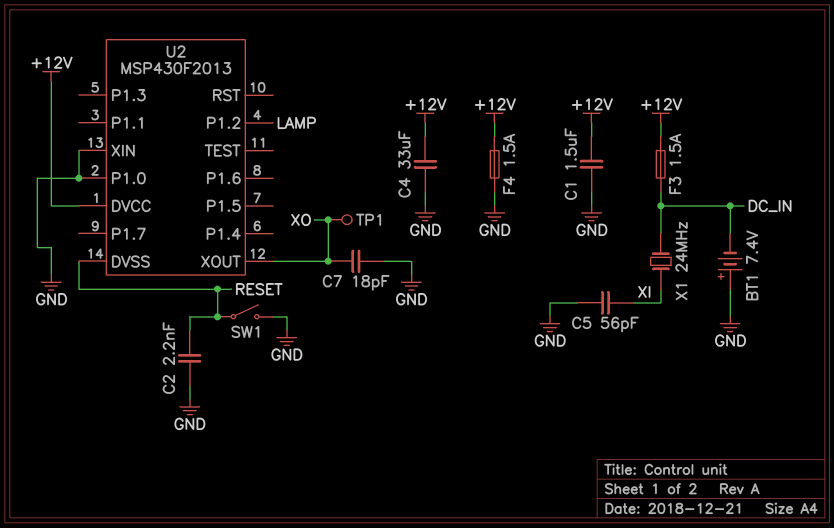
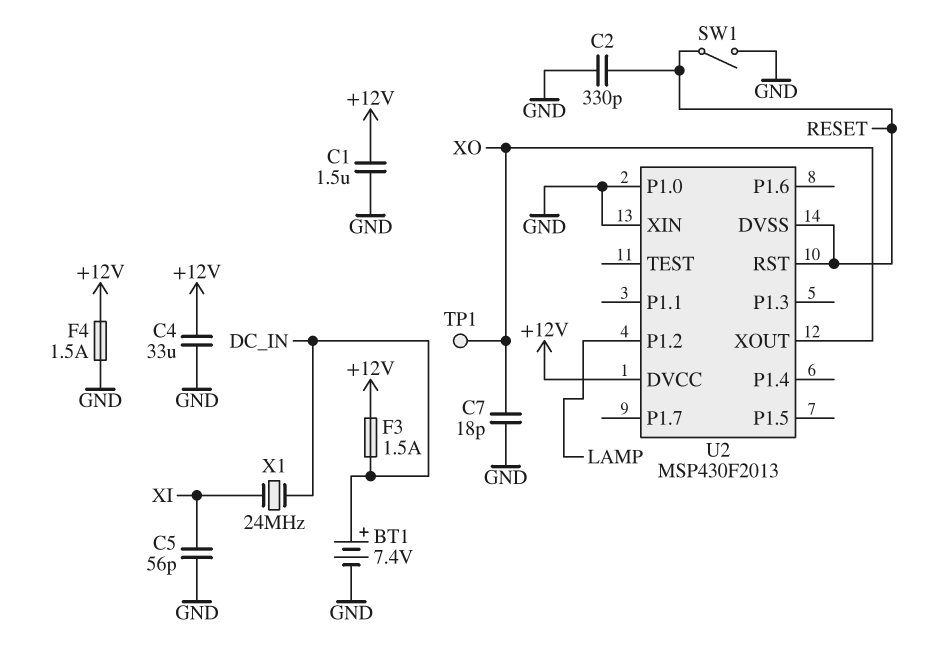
BT1: 7.4V (plus GND, minus DC_IN) -> 7.4V (plus DC_IN, minus GND)
C2: 2.2nF (GND, RESET) -> 330pF (GND, RESET)
U2 pin RST: none -> RESET

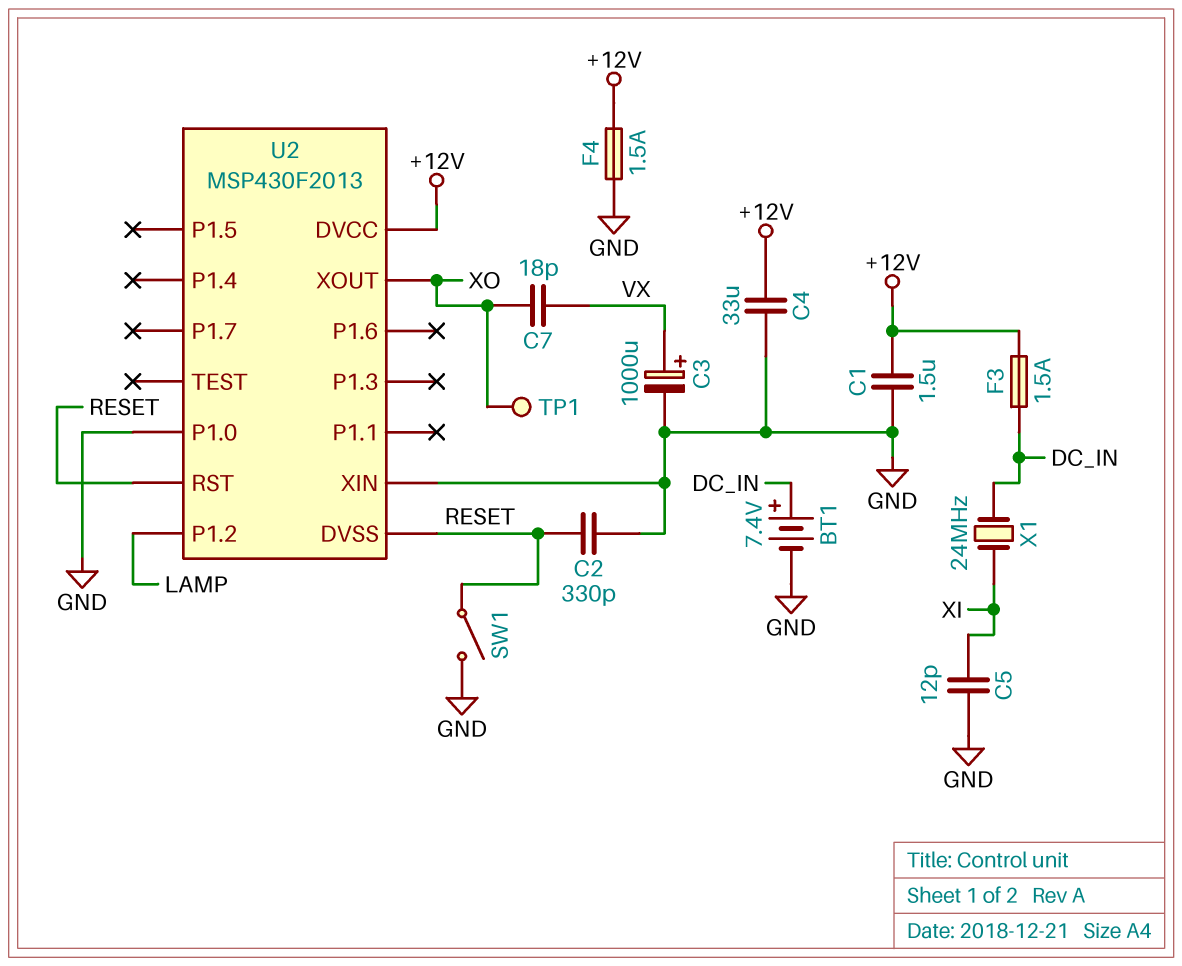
C3: none -> 1000uF (plus VX, minus GND)
C5: 56pF (GND, XI) -> 12pF (GND, XI)
C7: 18pF (GND, XO) -> 18pF (VX, XO)

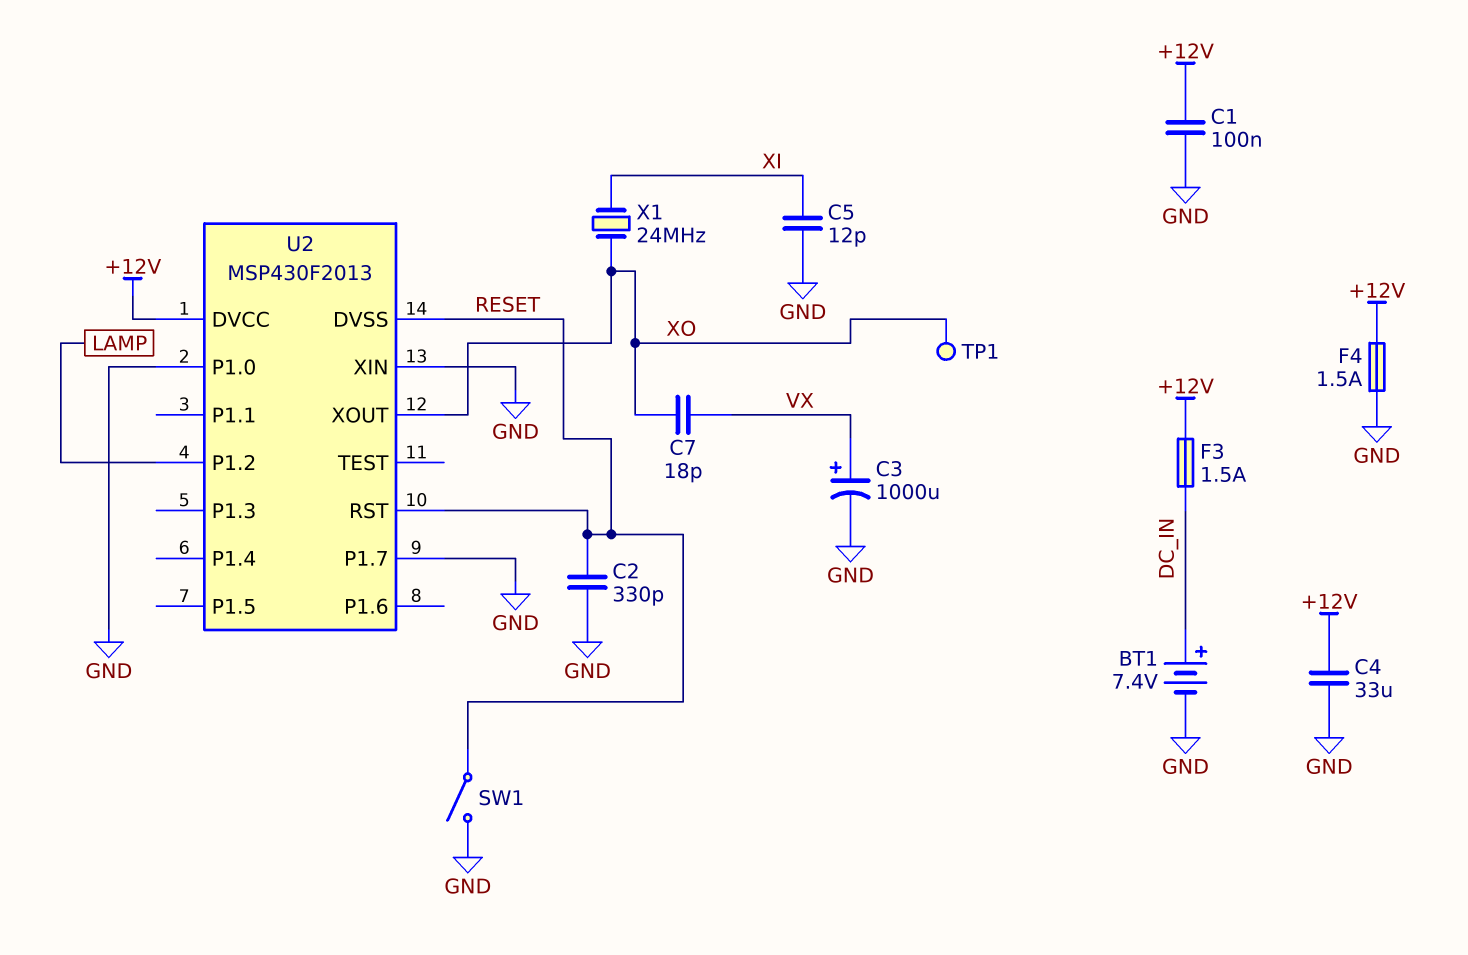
C1: 1.5uF (+12V, GND) -> 100nF (+12V, GND)
U2 pin P1.7: none -> GND
X1: 24MHz (DC_IN, XI) -> 24MHz (XI, XO)

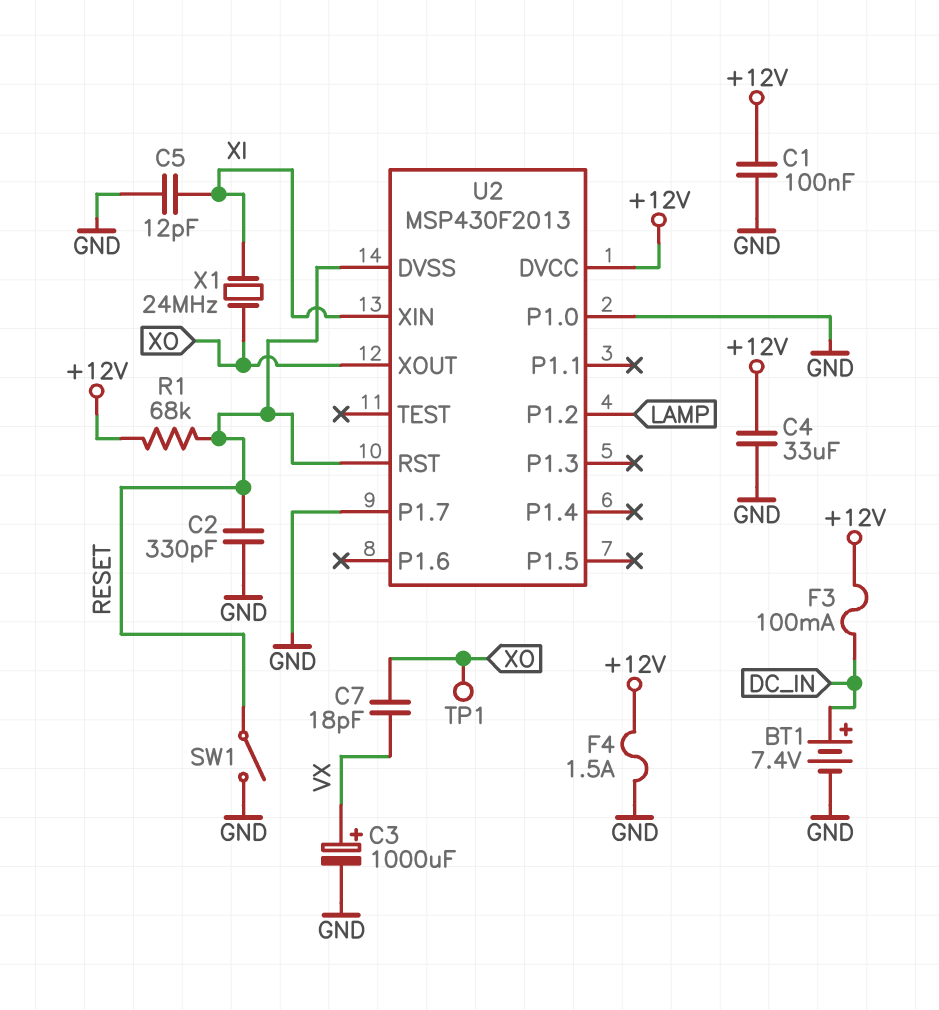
F3: 1.5A (+12V, DC_IN) -> 100mA (+12V, DC_IN)
R1: none -> 68k (+12V, RESET)
U2 pin XIN: GND -> XI

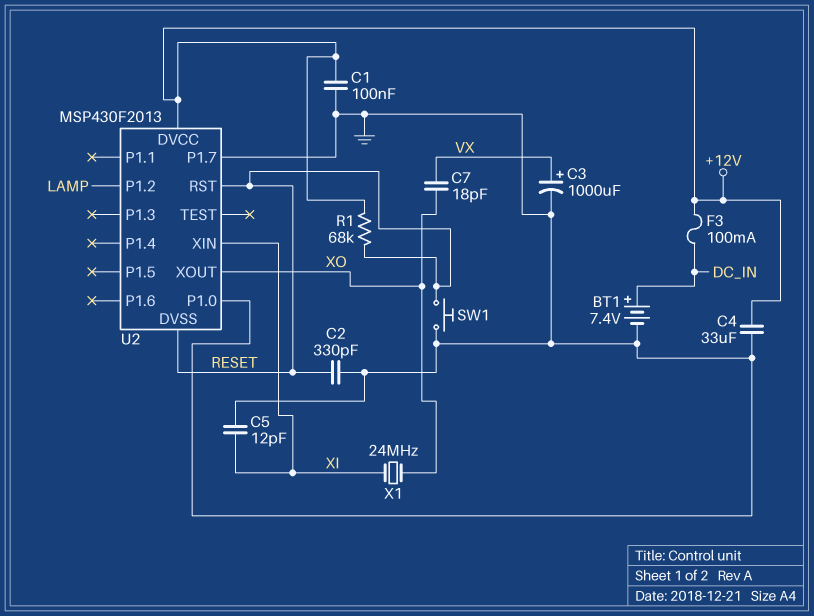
F4: 1.5A (+12V, GND) -> none
SW1: switch (GND, RESET) -> button (GND, RESET)
TP1: test point (XO) -> none

